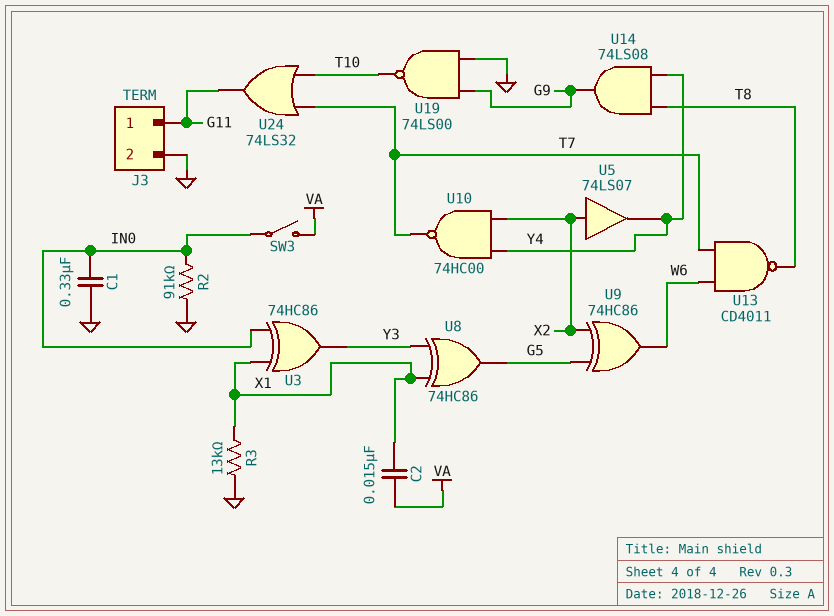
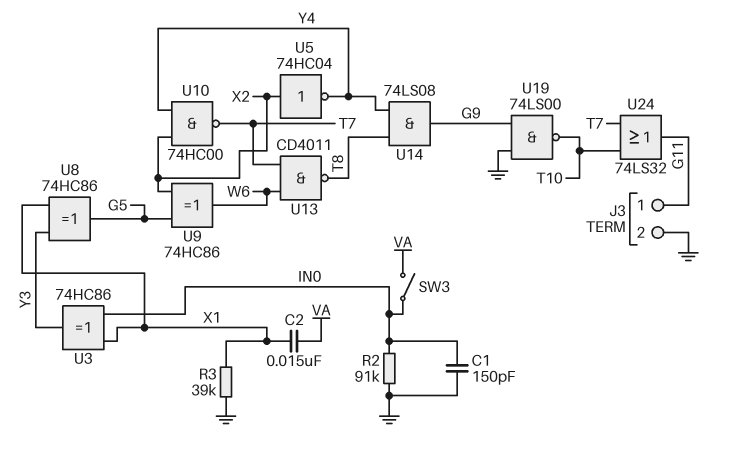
C1: 330nF (GND, IN0) -> 150pF (GND, IN0)
R3: 13k (GND, X1) -> 39k (GND, X1)
U5: buffer 74LS07 (in X2, out Y4) -> NOT 74HC04 (in X2, out Y4)

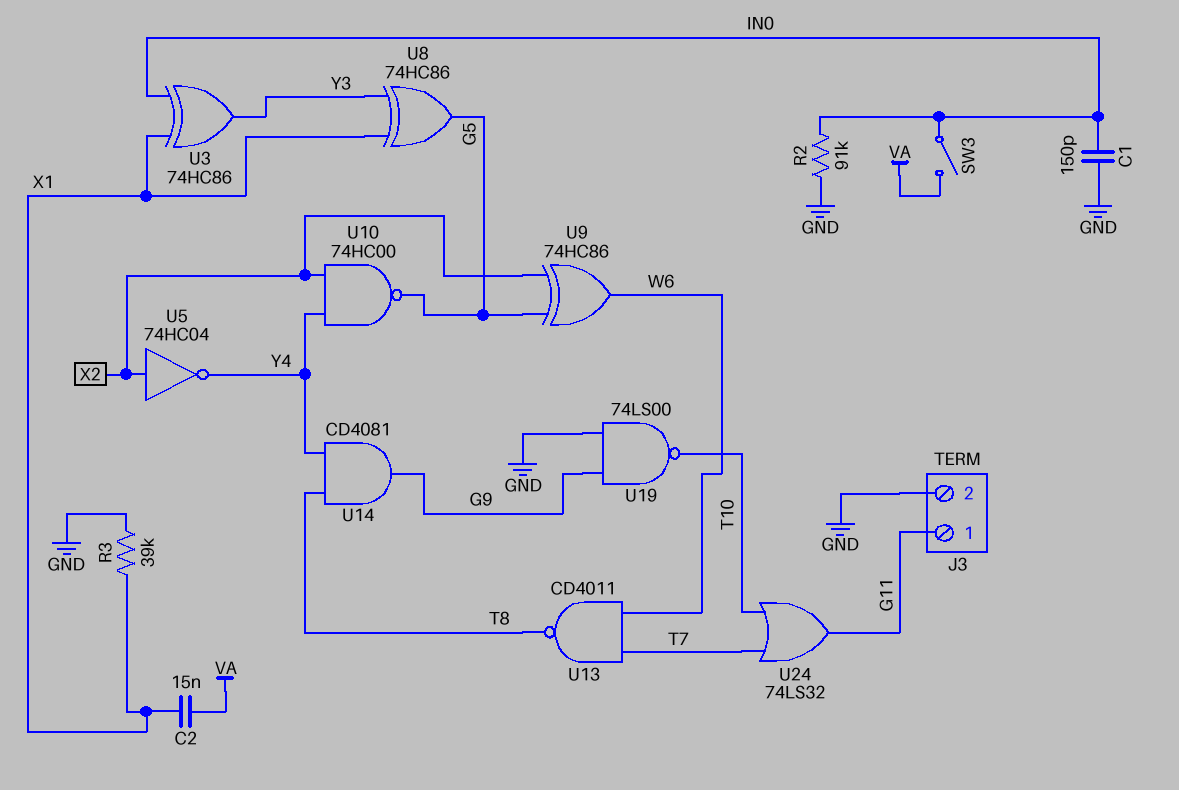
U10: NAND 74HC00 (in X2, in Y4, out T7) -> NAND 74HC00 (in X2, in Y4, out G5)
U14: AND 74LS08 (in T8, in Y4, out G9) -> AND CD4081 (in T8, in Y4, out G9)

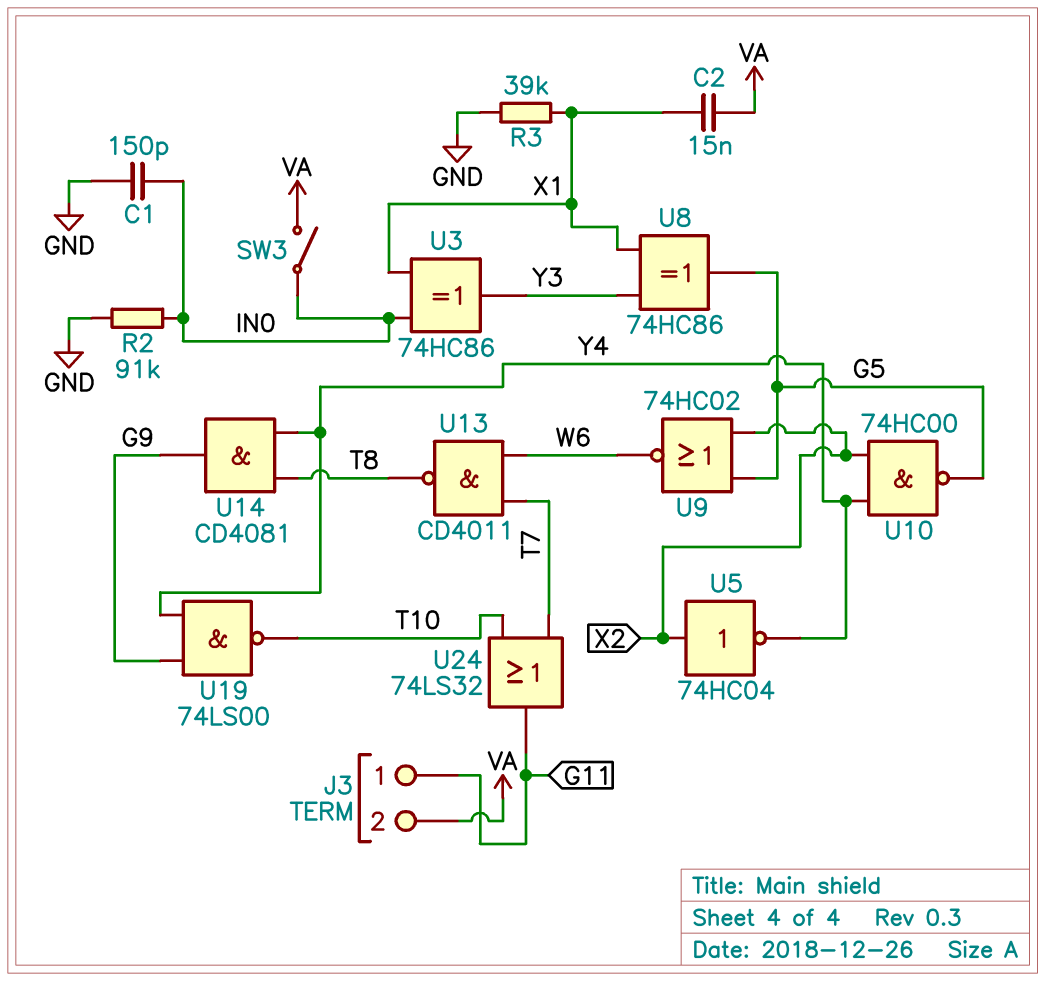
J3 pin 2: GND -> VA
U9: XOR 74HC86 (in G5, in X2, out W6) -> NOR 74HC02 (in G5, in X2, out W6)
U19: NAND 74LS00 (in G9, in GND, out T10) -> NAND 74LS00 (in G9, in Y4, out T10)

